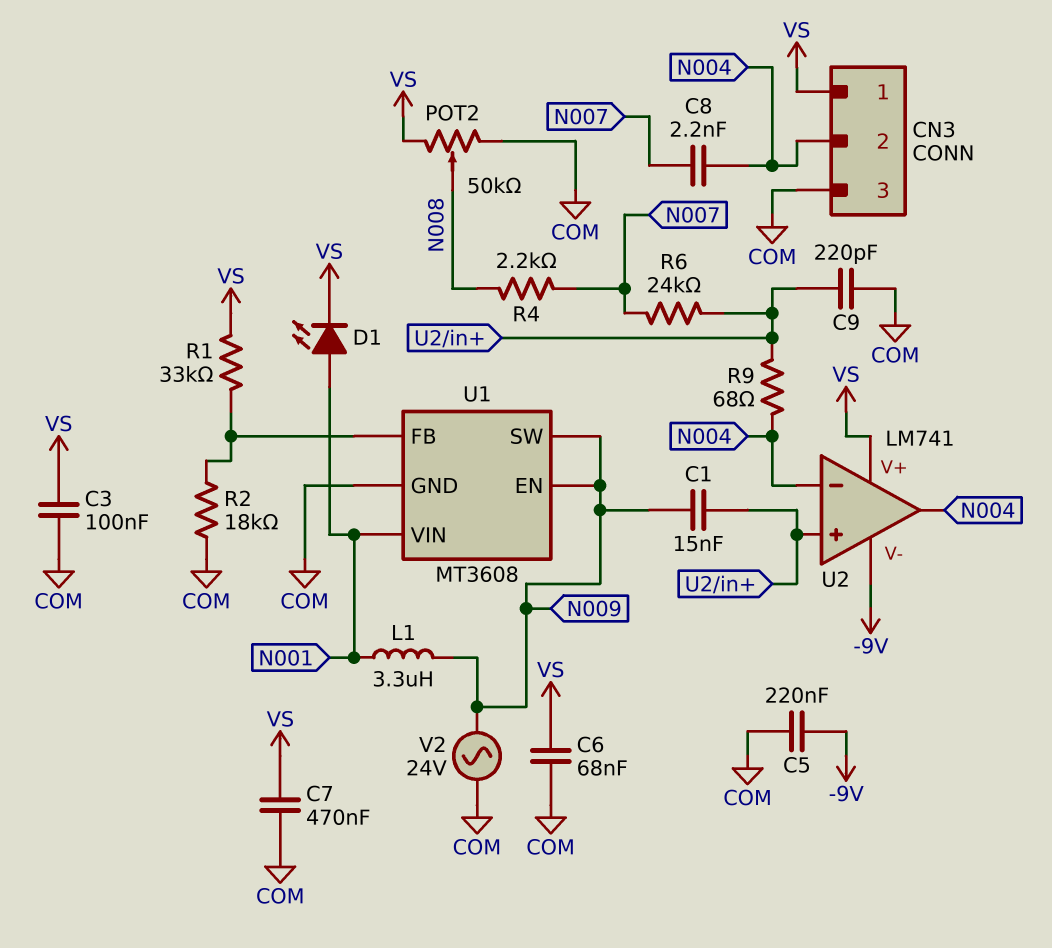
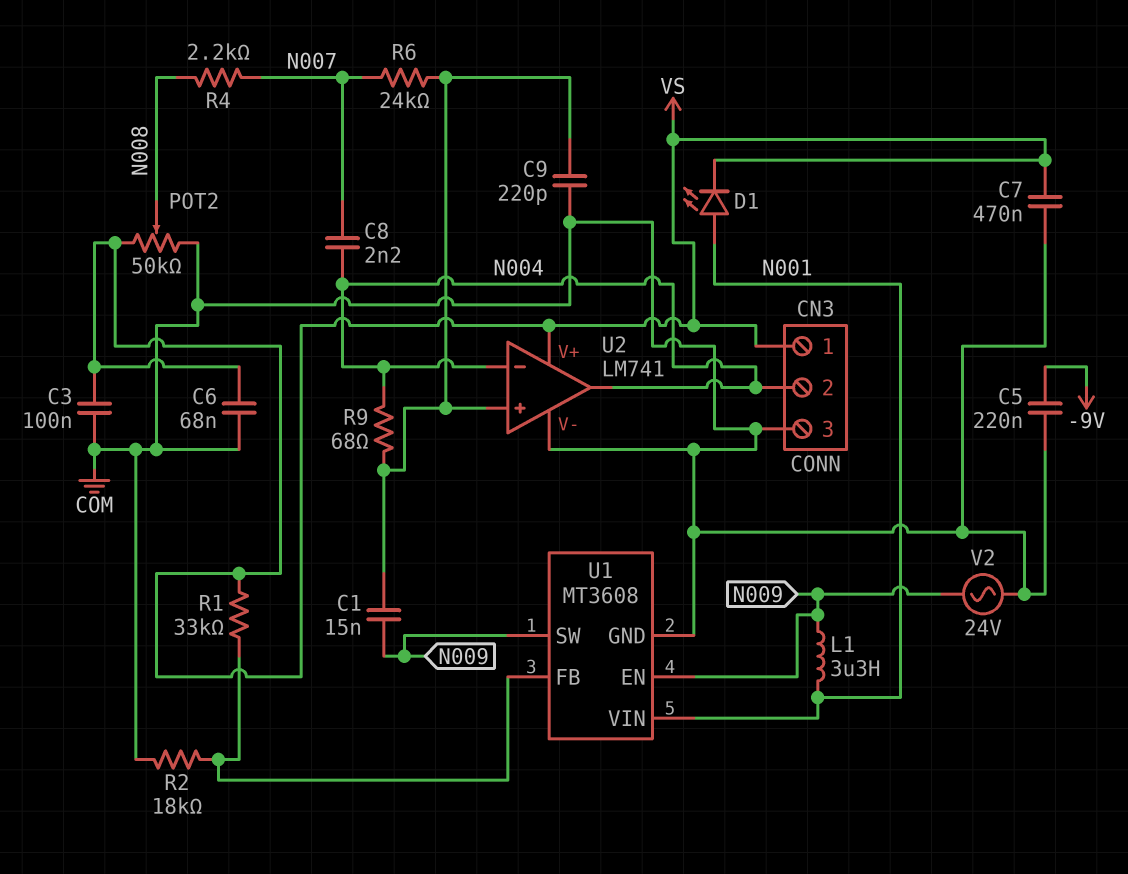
U2 pin V-: -9V -> COM

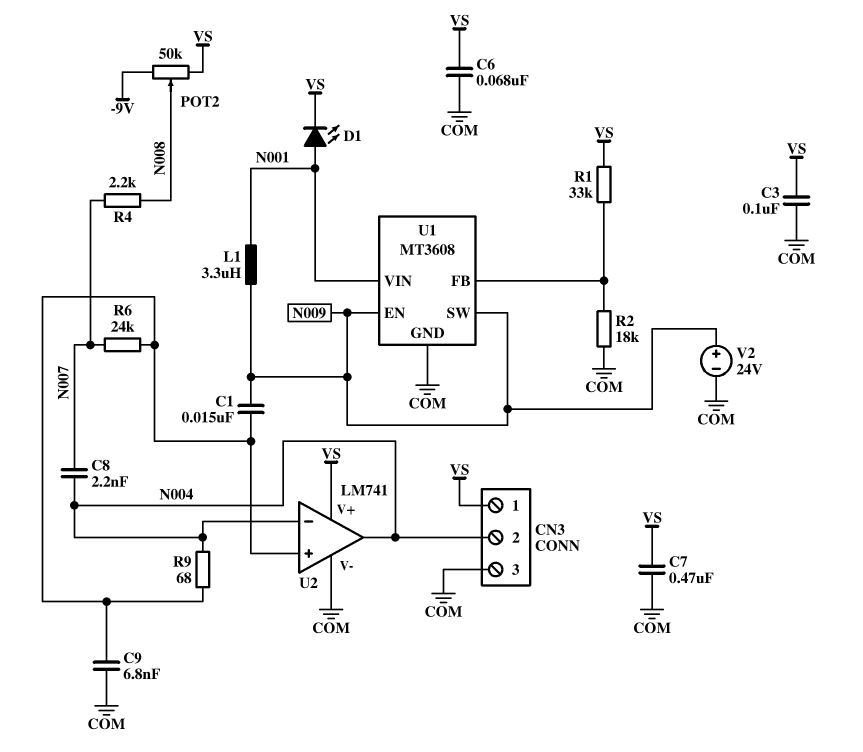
C5: 220nF (-9V, COM) -> none
C9: 220pF (COM, U2/in+) -> 6.8nF (COM, U2/in+)
POT2: 50k (COM, VS, wiper N008) -> 50k (-9V, VS, wiper N008)
V2: AC 24V (COM, N009) -> 24V (plus N009, minus COM)

